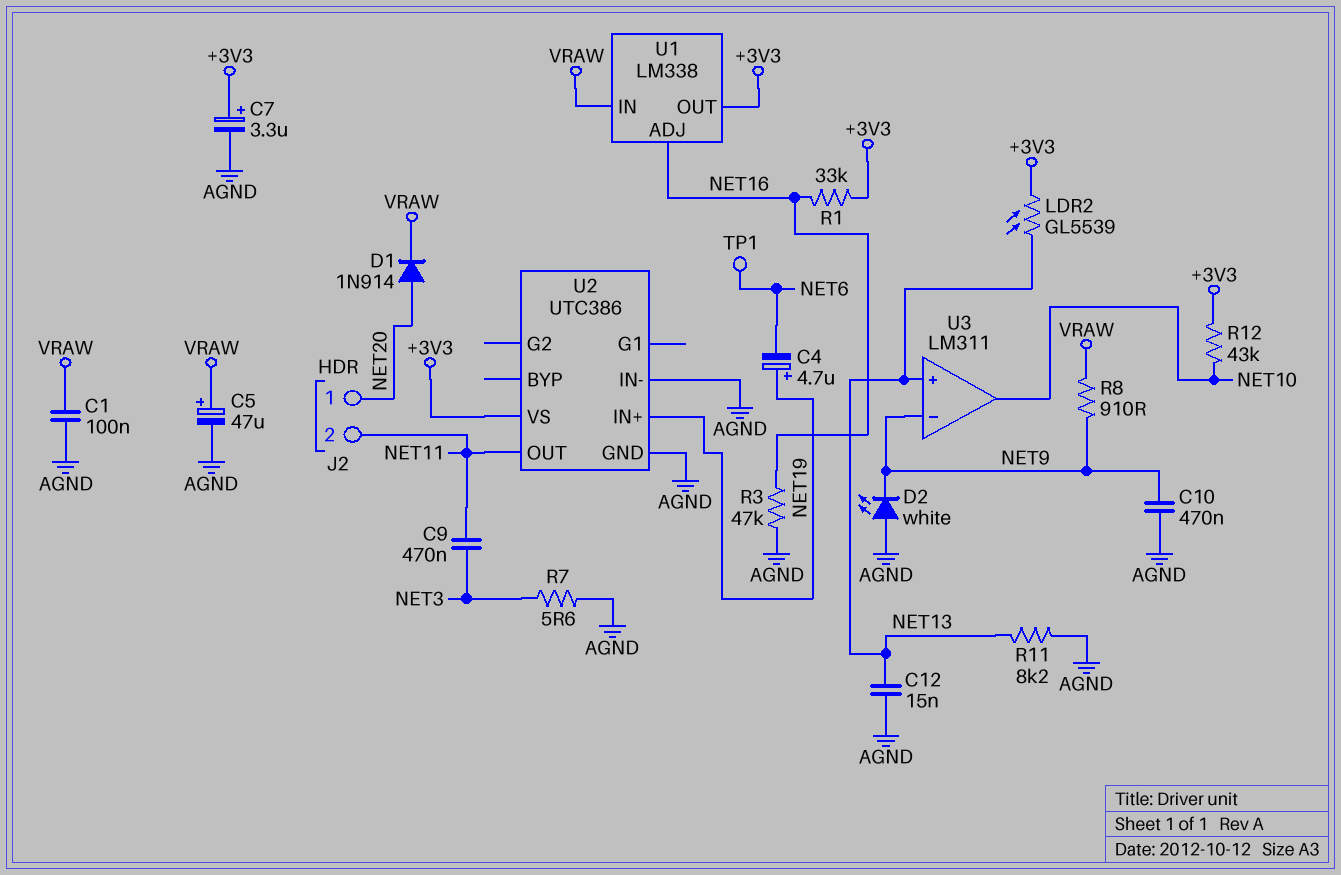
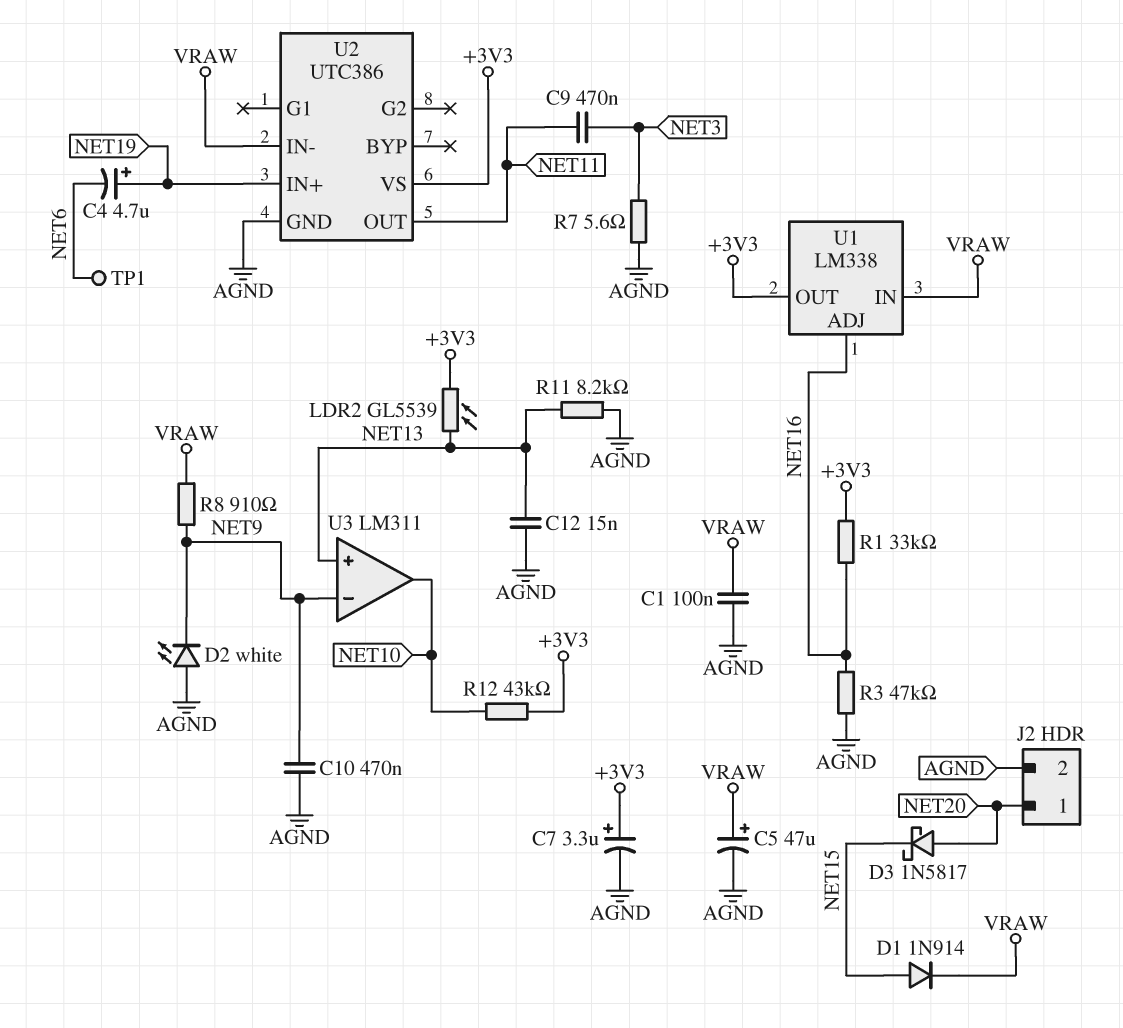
D1: diode 1N914 (A NET20, K VRAW) -> diode 1N914 (A NET15, K VRAW)
D3: none -> schottky 1N5817 (A NET20, K NET15)
J2 pin 2: NET11 -> AGND
U2 pin IN-: AGND -> VRAW

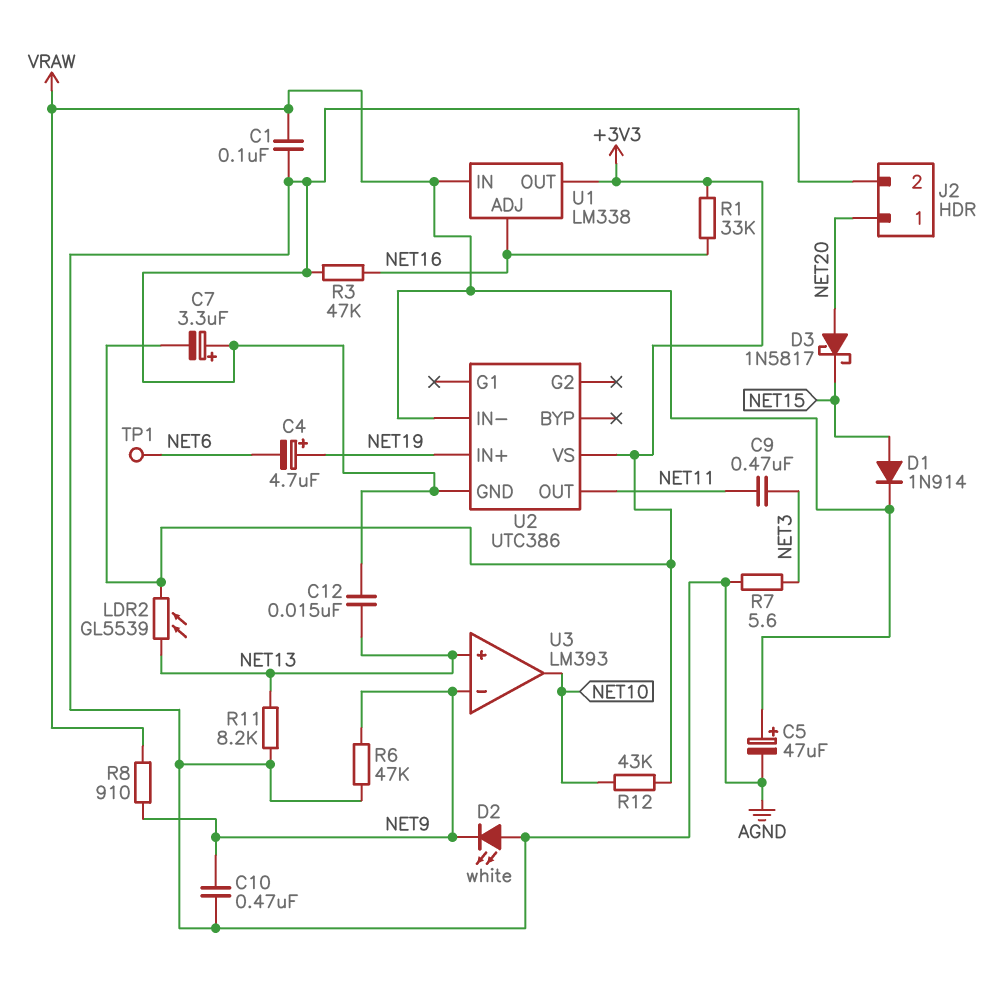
C7: 3.3uF (plus +3V3, minus AGND) -> 3.3uF (plus AGND, minus +3V3)
R6: none -> 47k (AGND, NET9)
U3: LM311 -> LM393

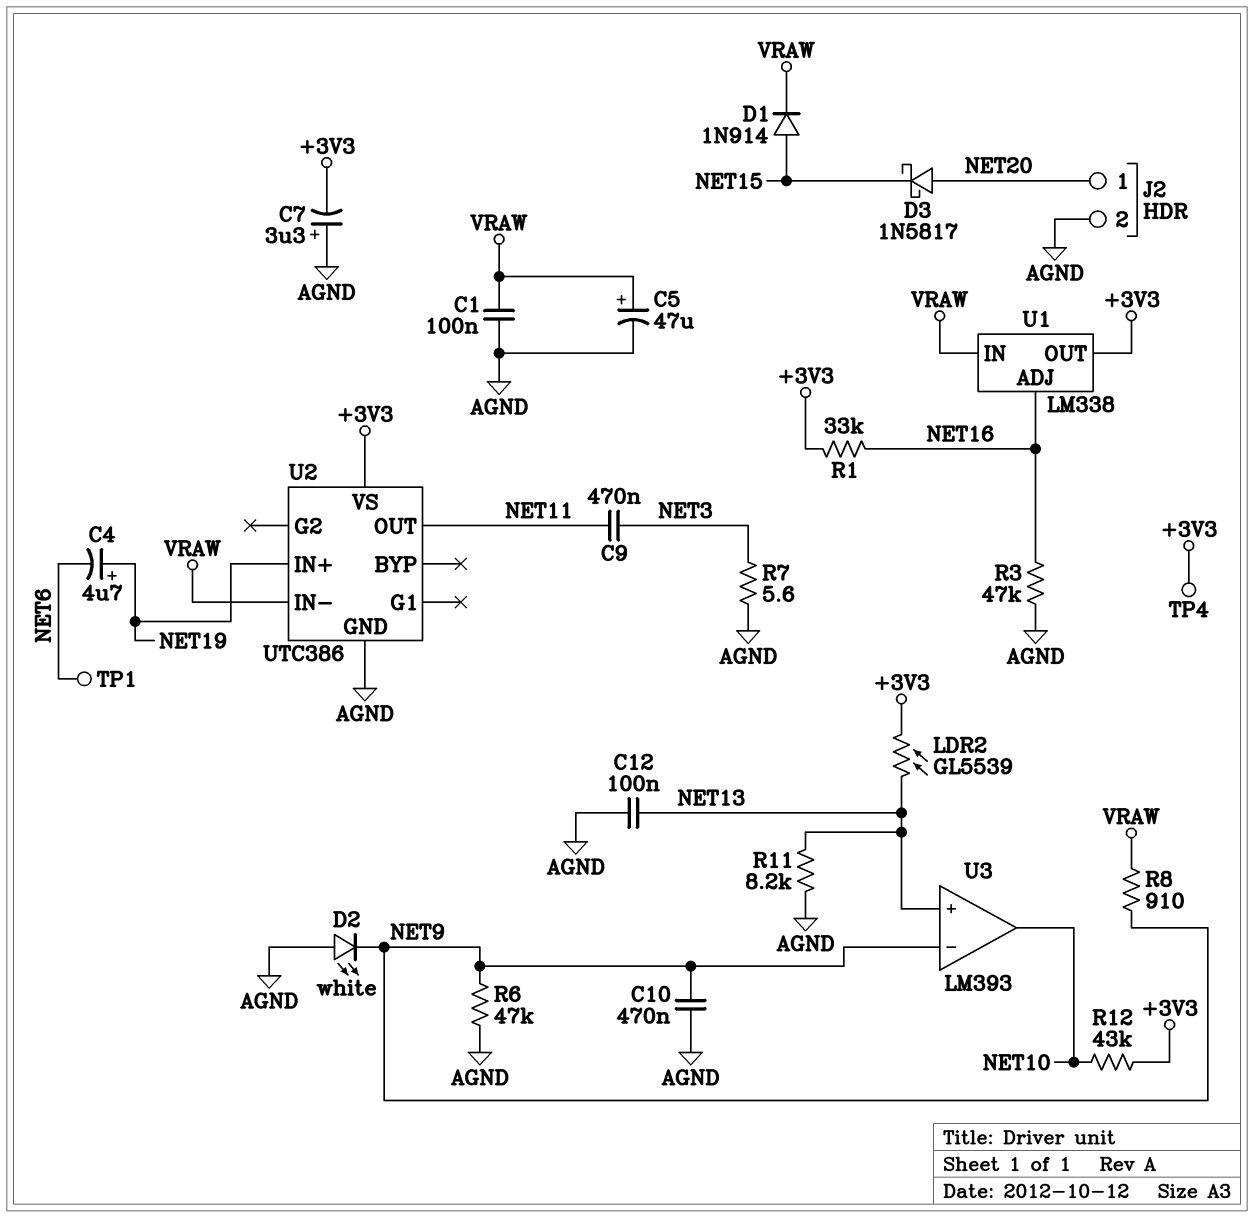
C12: 15nF (AGND, NET13) -> 100nF (AGND, NET13)
TP4: none -> test point (+3V3)

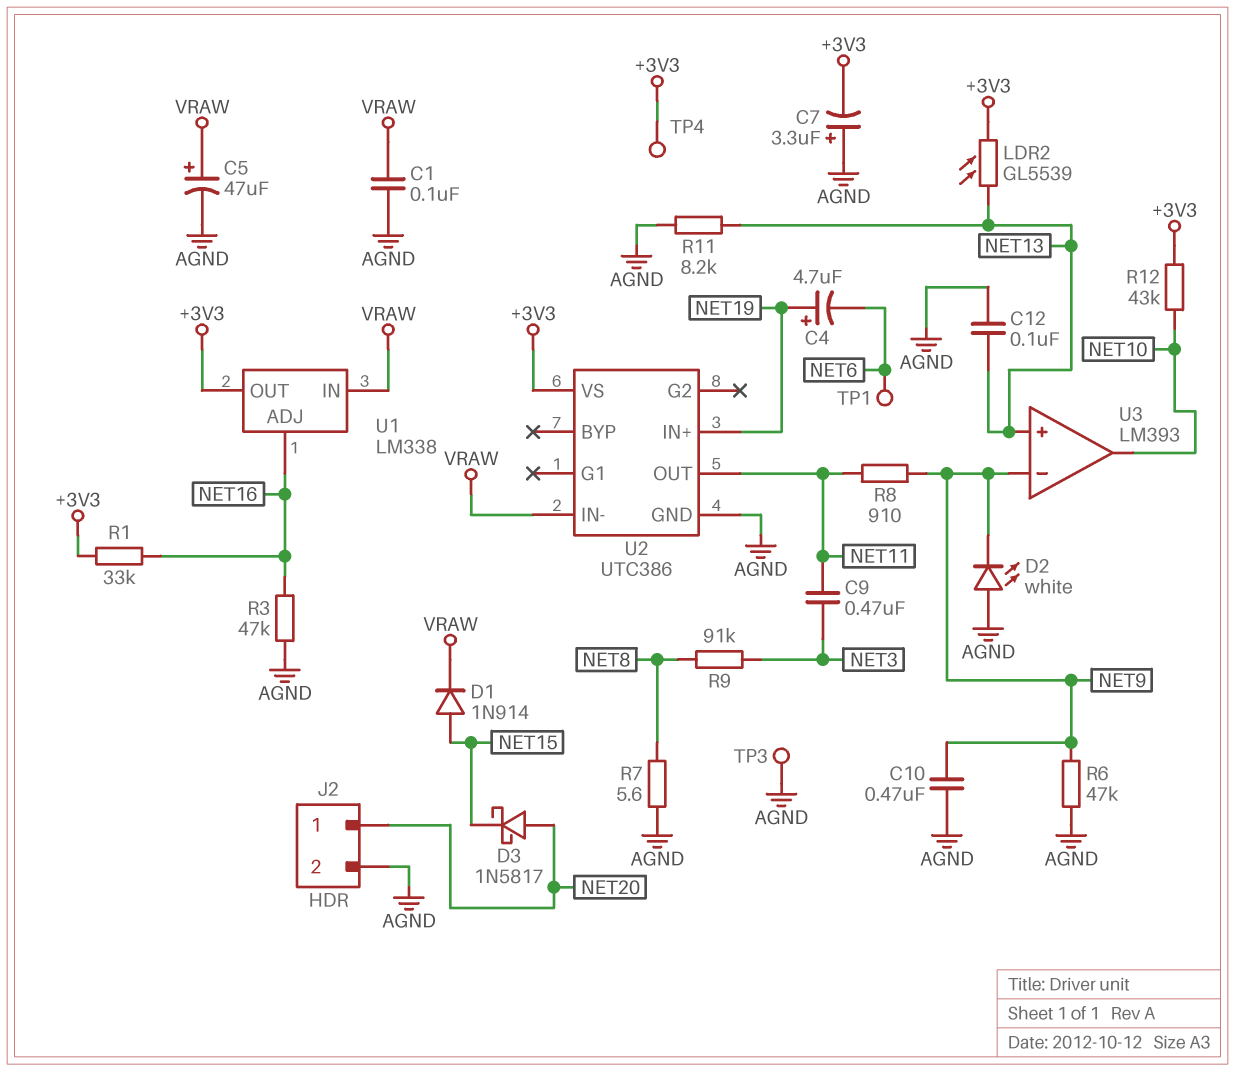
R7: 5.6 (AGND, NET3) -> 5.6 (AGND, NET8)
R8: 910 (NET9, VRAW) -> 910 (NET9, NET11)
R9: none -> 91k (NET3, NET8)
TP3: none -> test point (AGND)

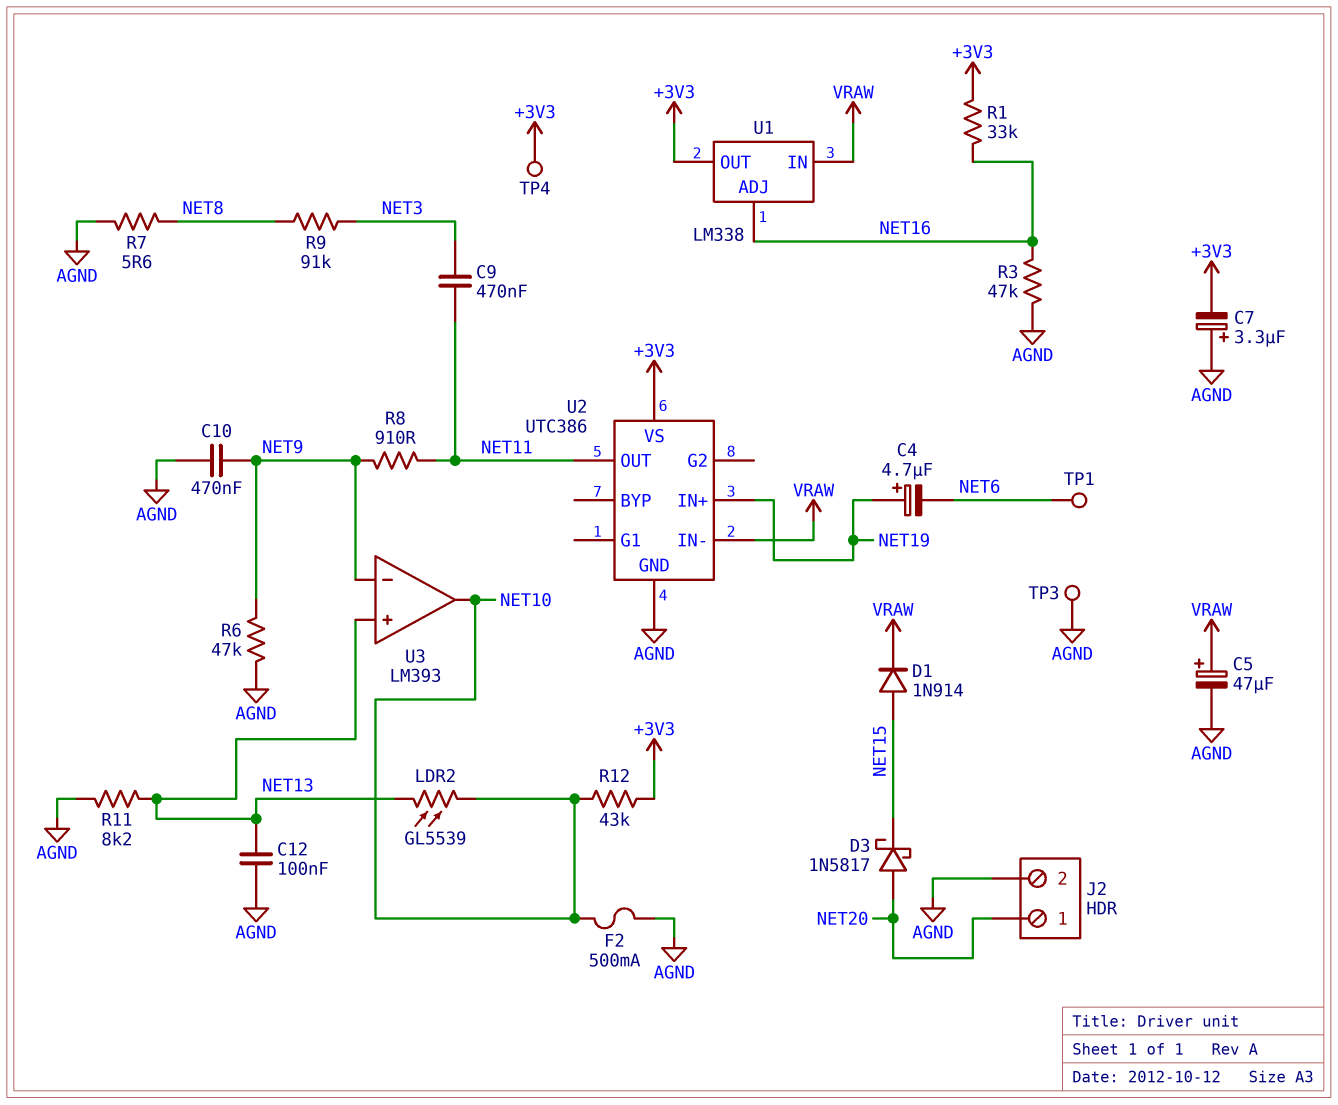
C1: 100nF (AGND, VRAW) -> none
D2: LED white (A AGND, K NET9) -> none
F2: none -> 500mA (AGND, NET10)
LDR2: GL5539 (+3V3, NET13) -> GL5539 (NET10, NET13)

